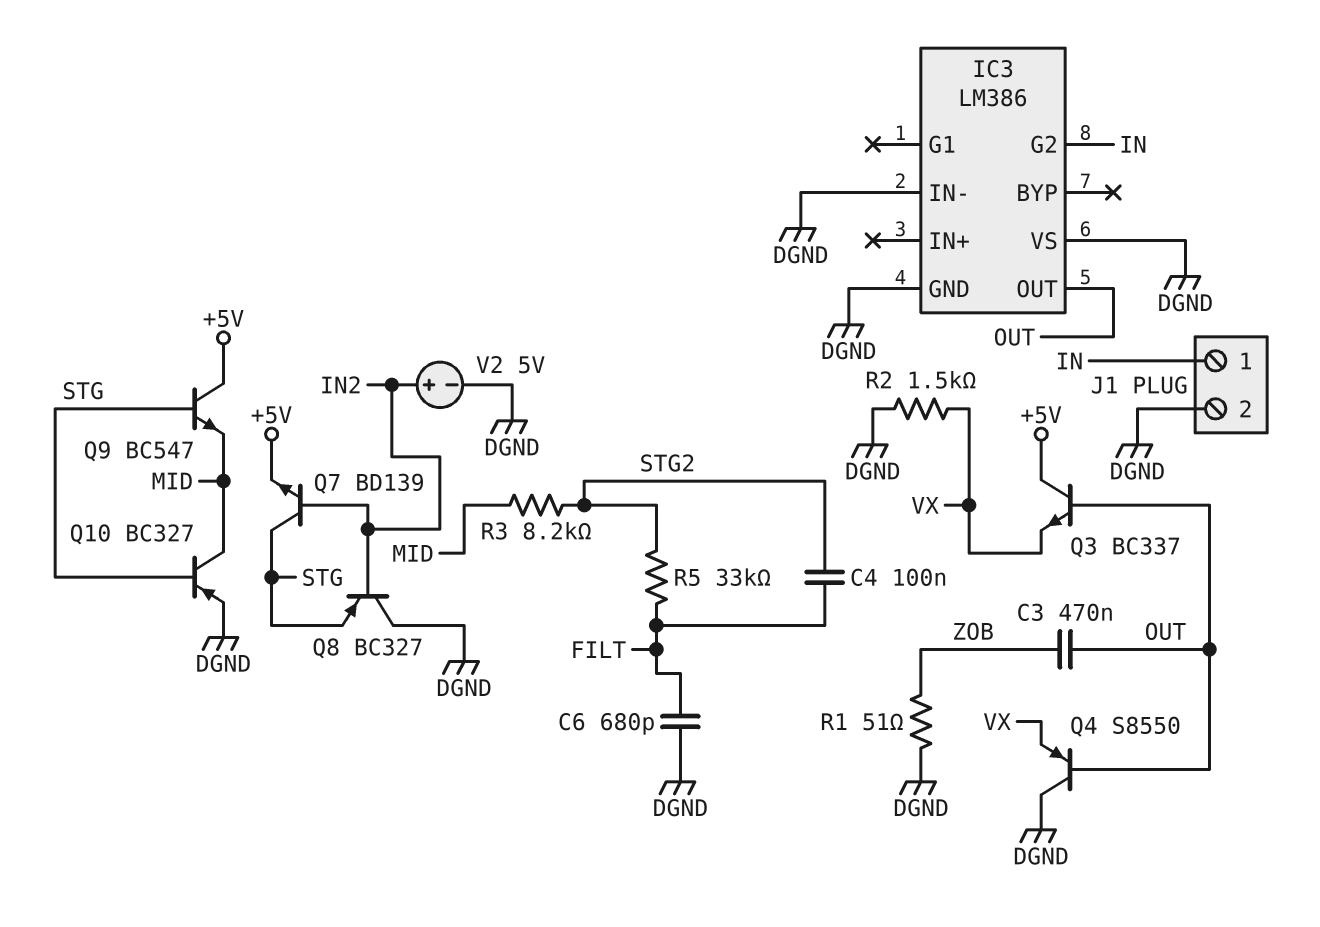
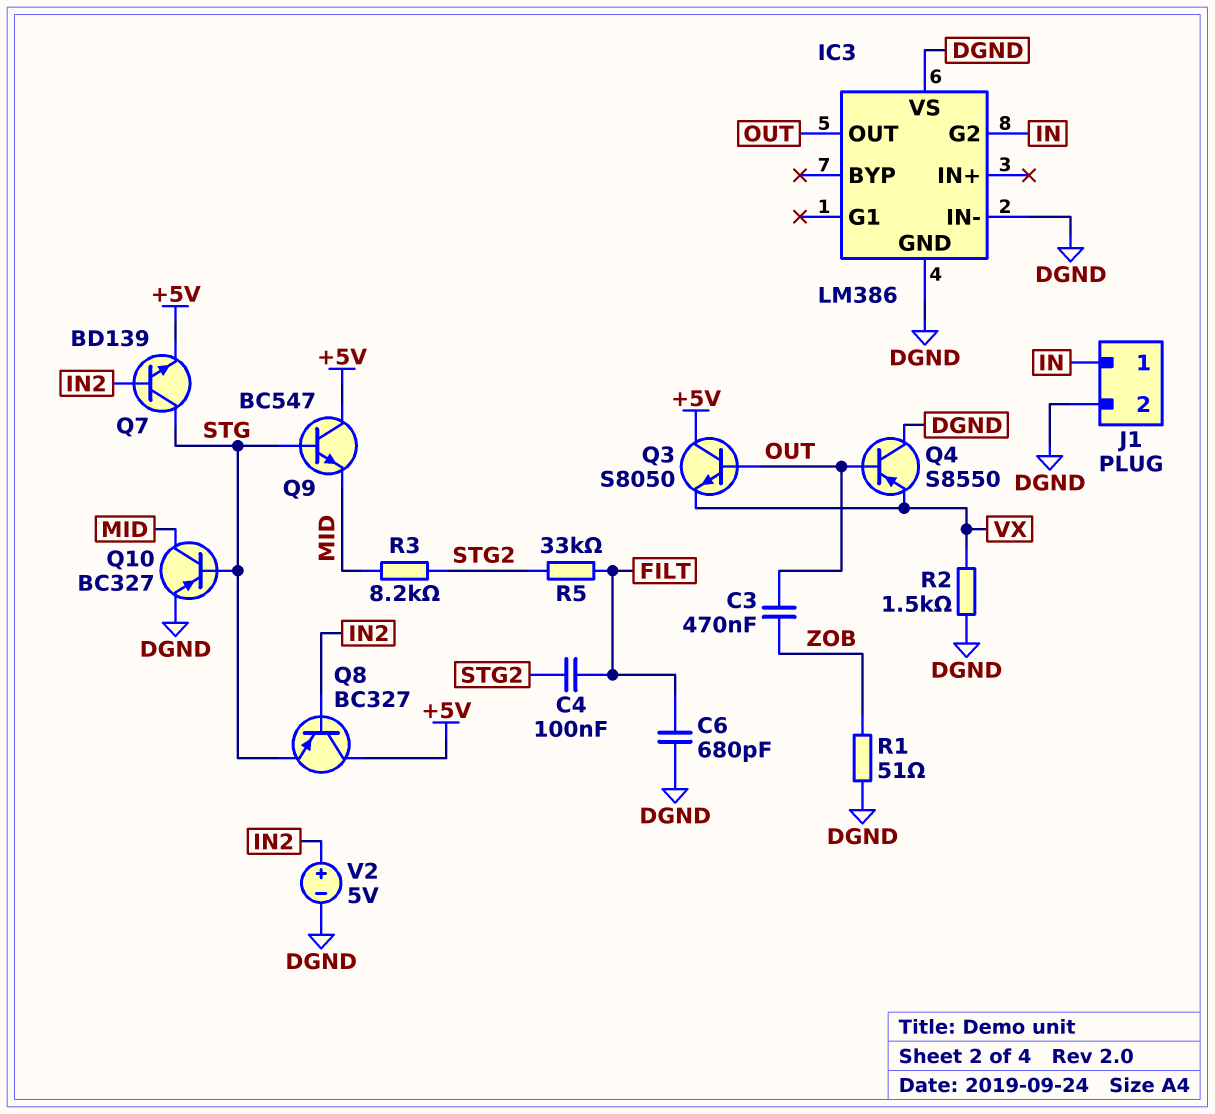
Q3: NPN BC337 (B OUT, C +5V, E VX) -> NPN S8050 (B OUT, C +5V, E VX)
Q8: PNP BC327 (B IN2, C DGND, E STG) -> PNP BC327 (B IN2, C +5V, E STG)

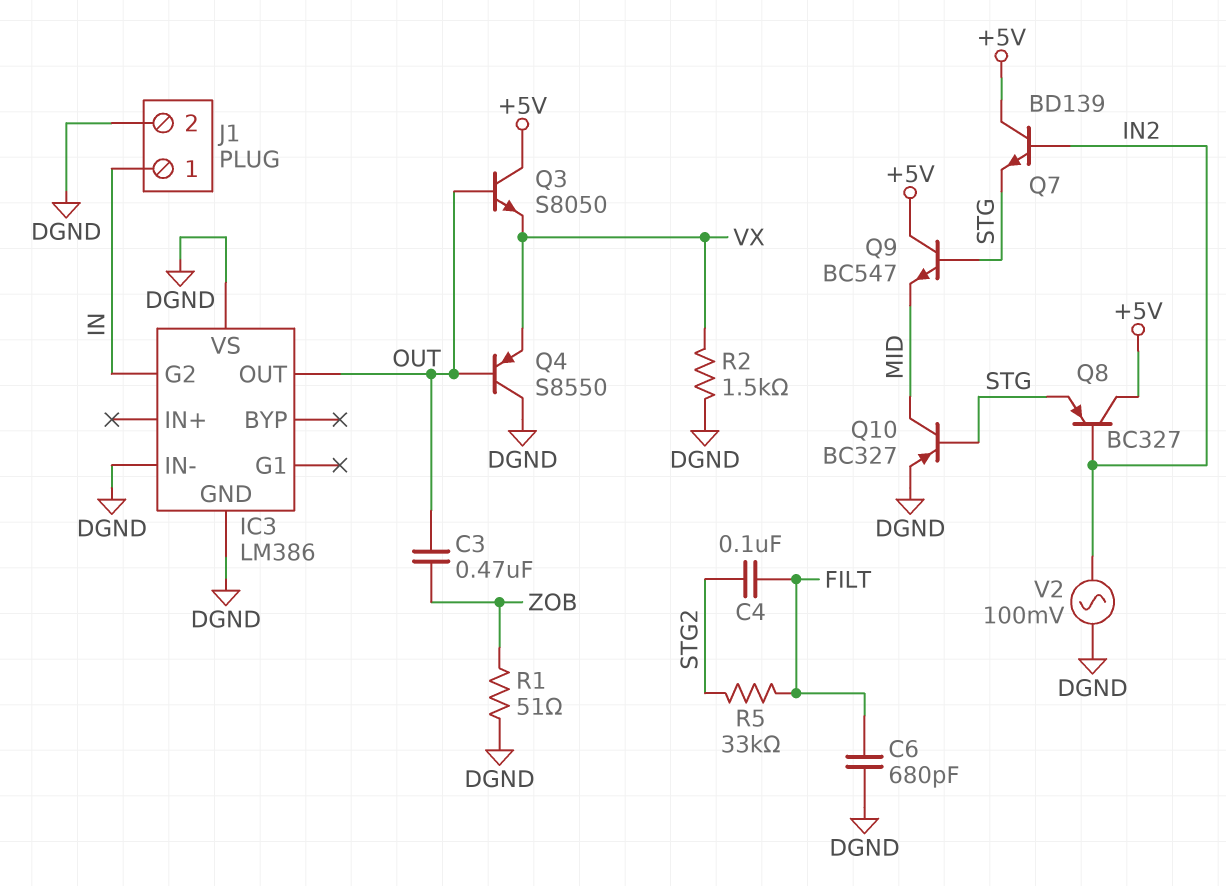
Q7: NPN BD139 (B IN2, C STG, E +5V) -> NPN BD139 (B IN2, C +5V, E STG)
R3: 8.2k (MID, STG2) -> none
V2: 5V (plus IN2, minus DGND) -> AC 100mV (DGND, IN2)

